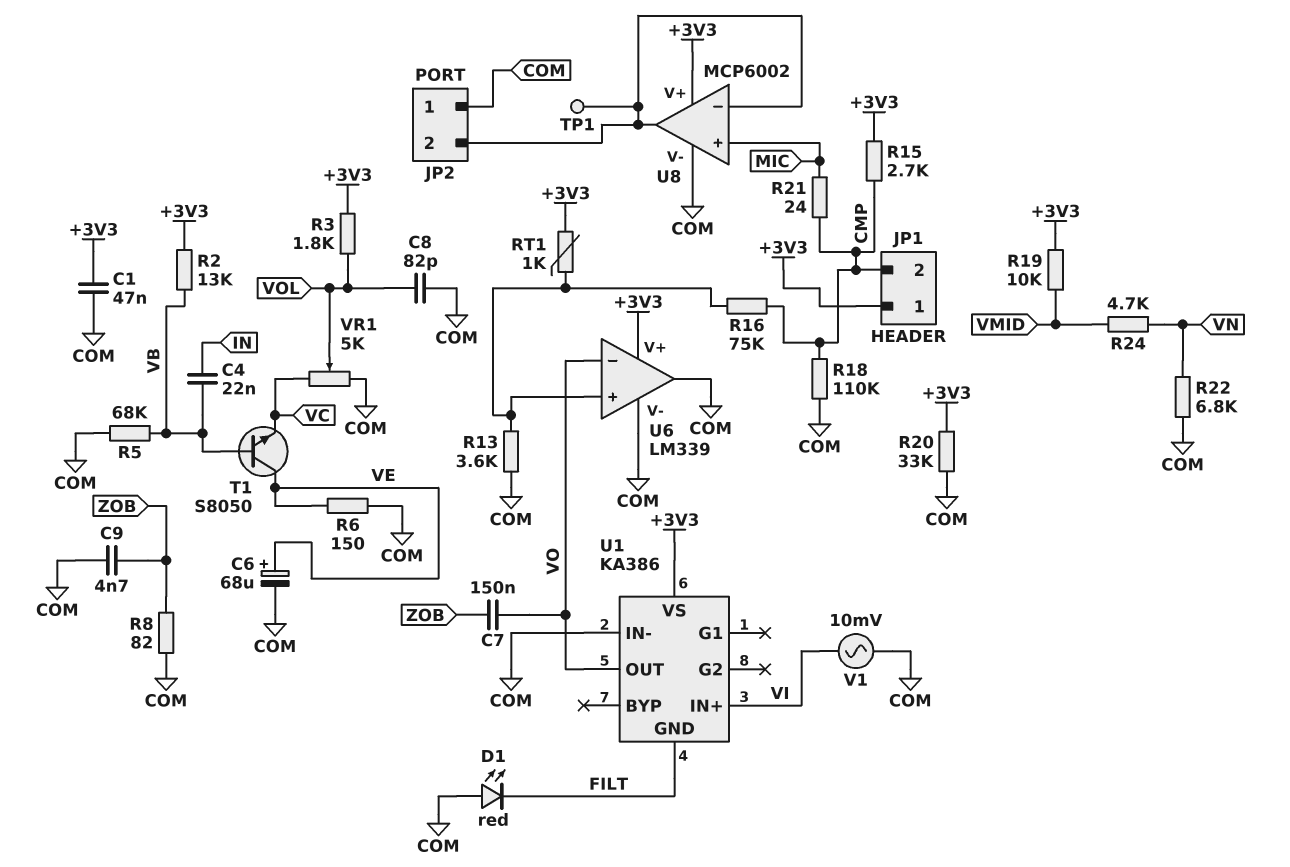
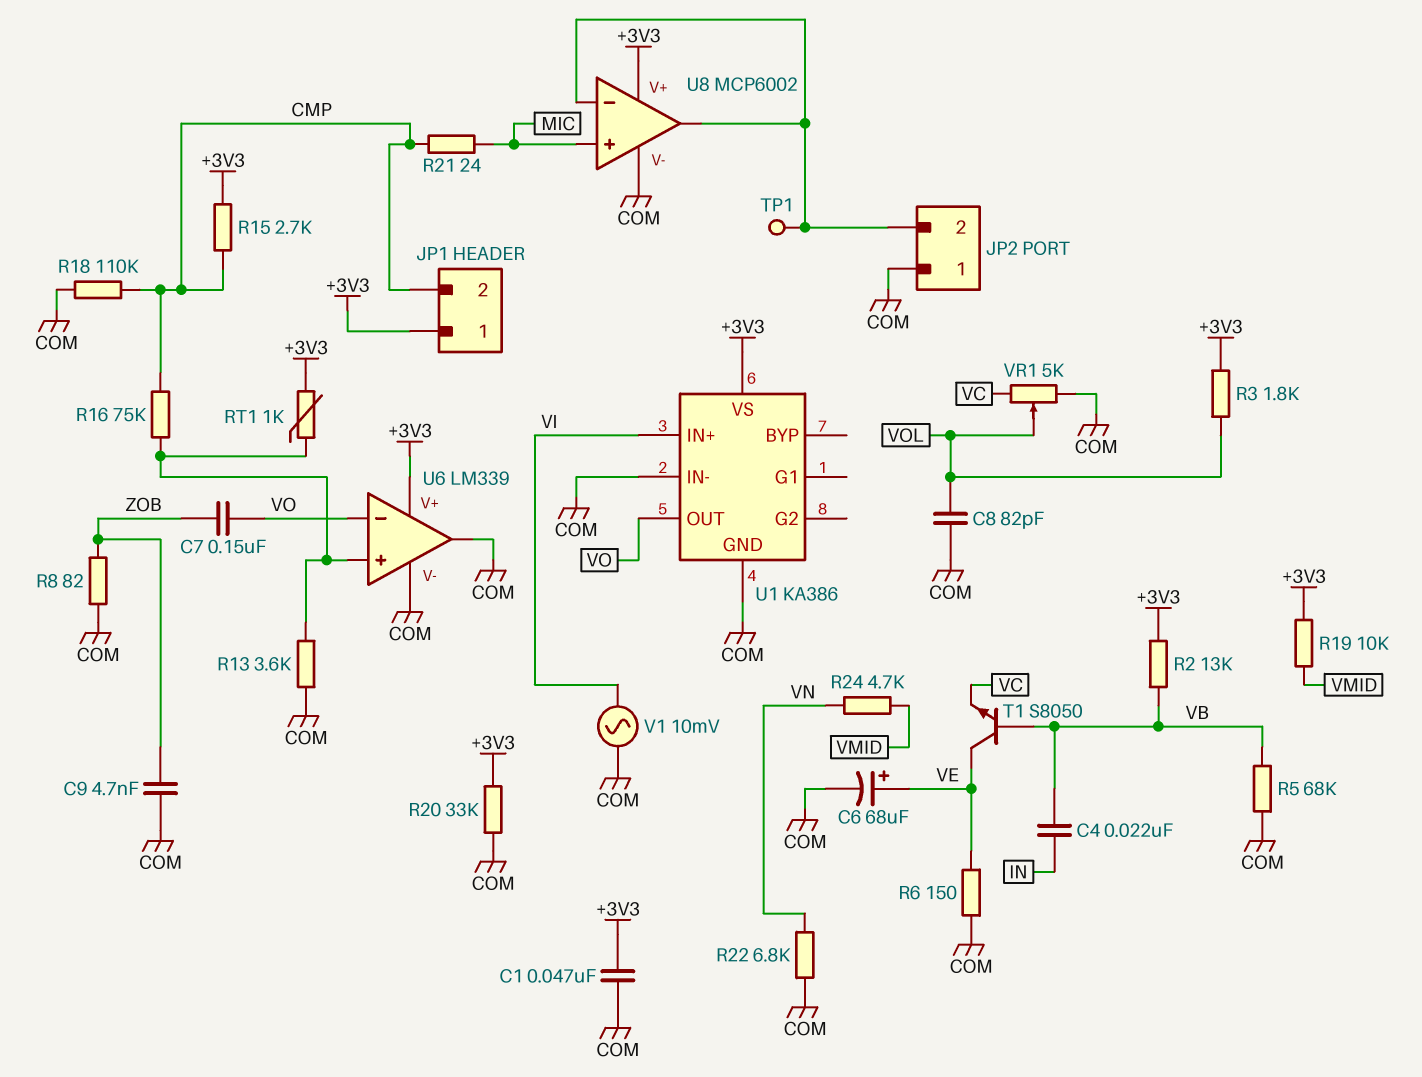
D1: LED red (A COM, K FILT) -> none
U1 pin GND: FILT -> COM

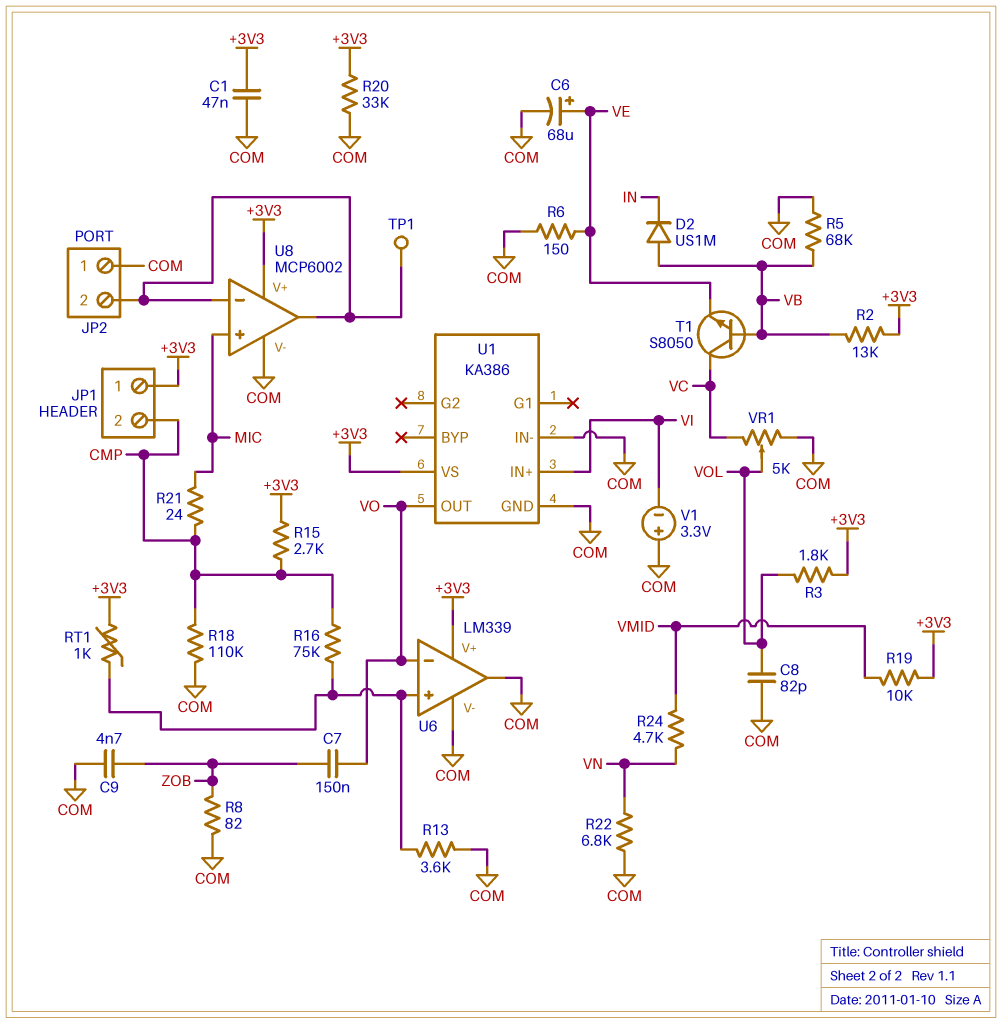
C4: 22nF (IN, VB) -> none
D2: none -> diode US1M (A VB, K IN)
T1: NPN S8050 (B VB, C VE, E VC) -> NPN S8050 (B VB, C VC, E VE)
V1: AC 10mV (COM, VI) -> 3.3V (plus COM, minus VI)

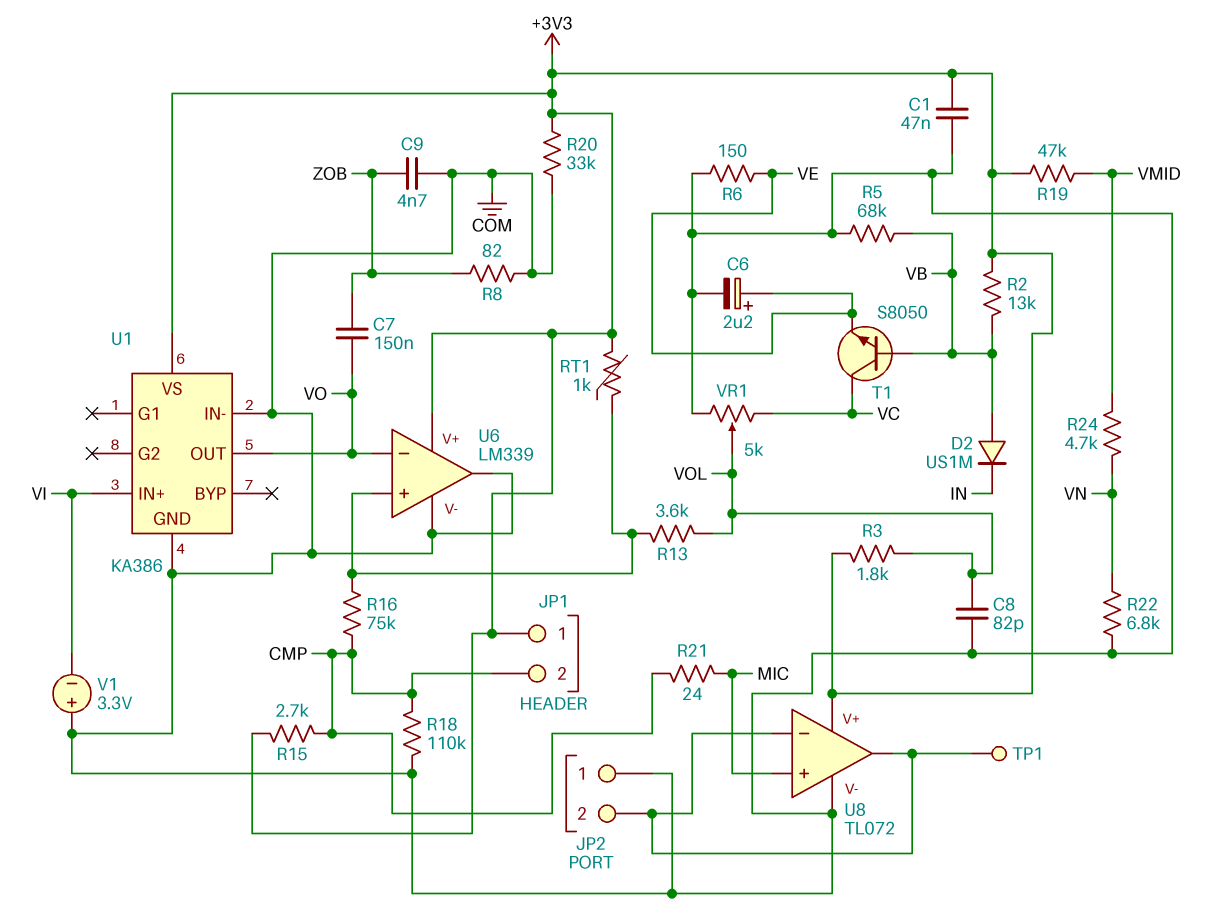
C6: 68uF (plus VE, minus COM) -> 2.2uF (plus VE, minus COM)
R13: 3.6k (COM, U6/in+) -> 3.6k (U6/in+, VOL)
R19: 10k (+3V3, VMID) -> 47k (+3V3, VMID)
U8: MCP6002 -> TL072

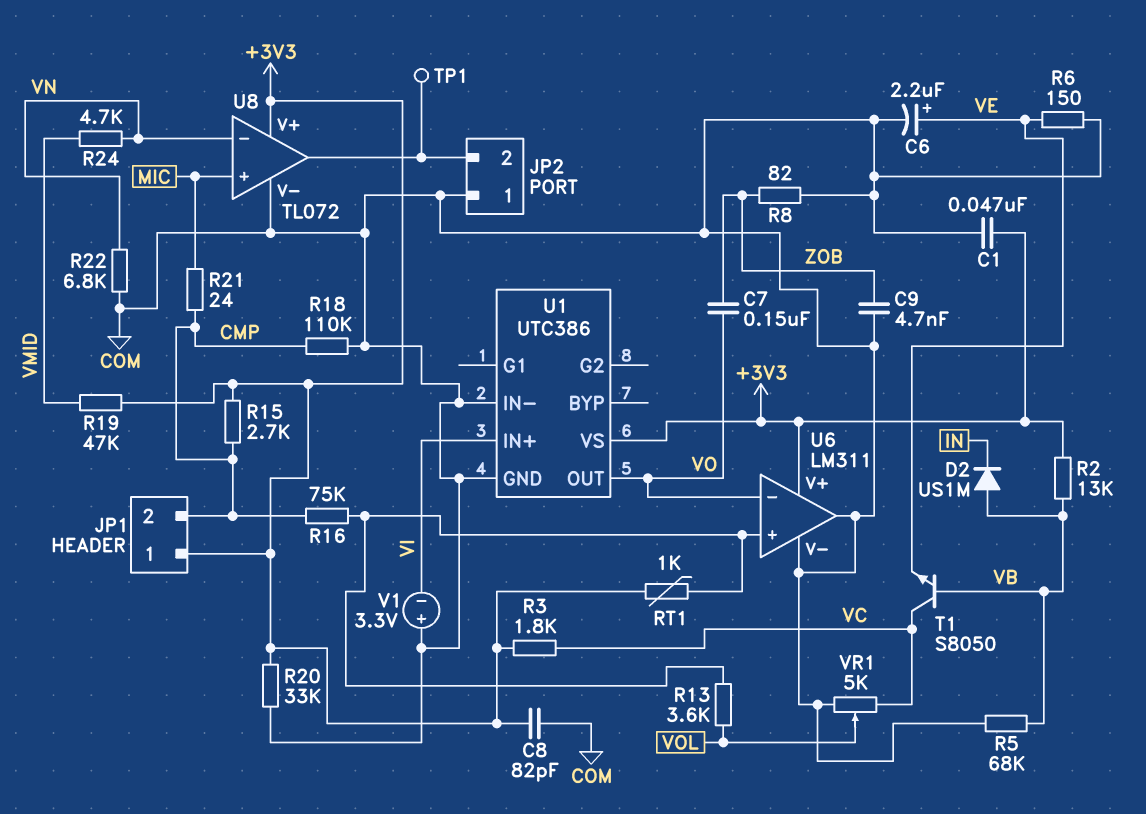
C8: 82pF (COM, VOL) -> 82pF (+3V3, COM)
R3: 1.8k (+3V3, VOL) -> 1.8k (+3V3, VC)
U1: KA386 -> UTC386
U6: LM339 -> LM311
U8 pin in-: JP2/2 -> VN

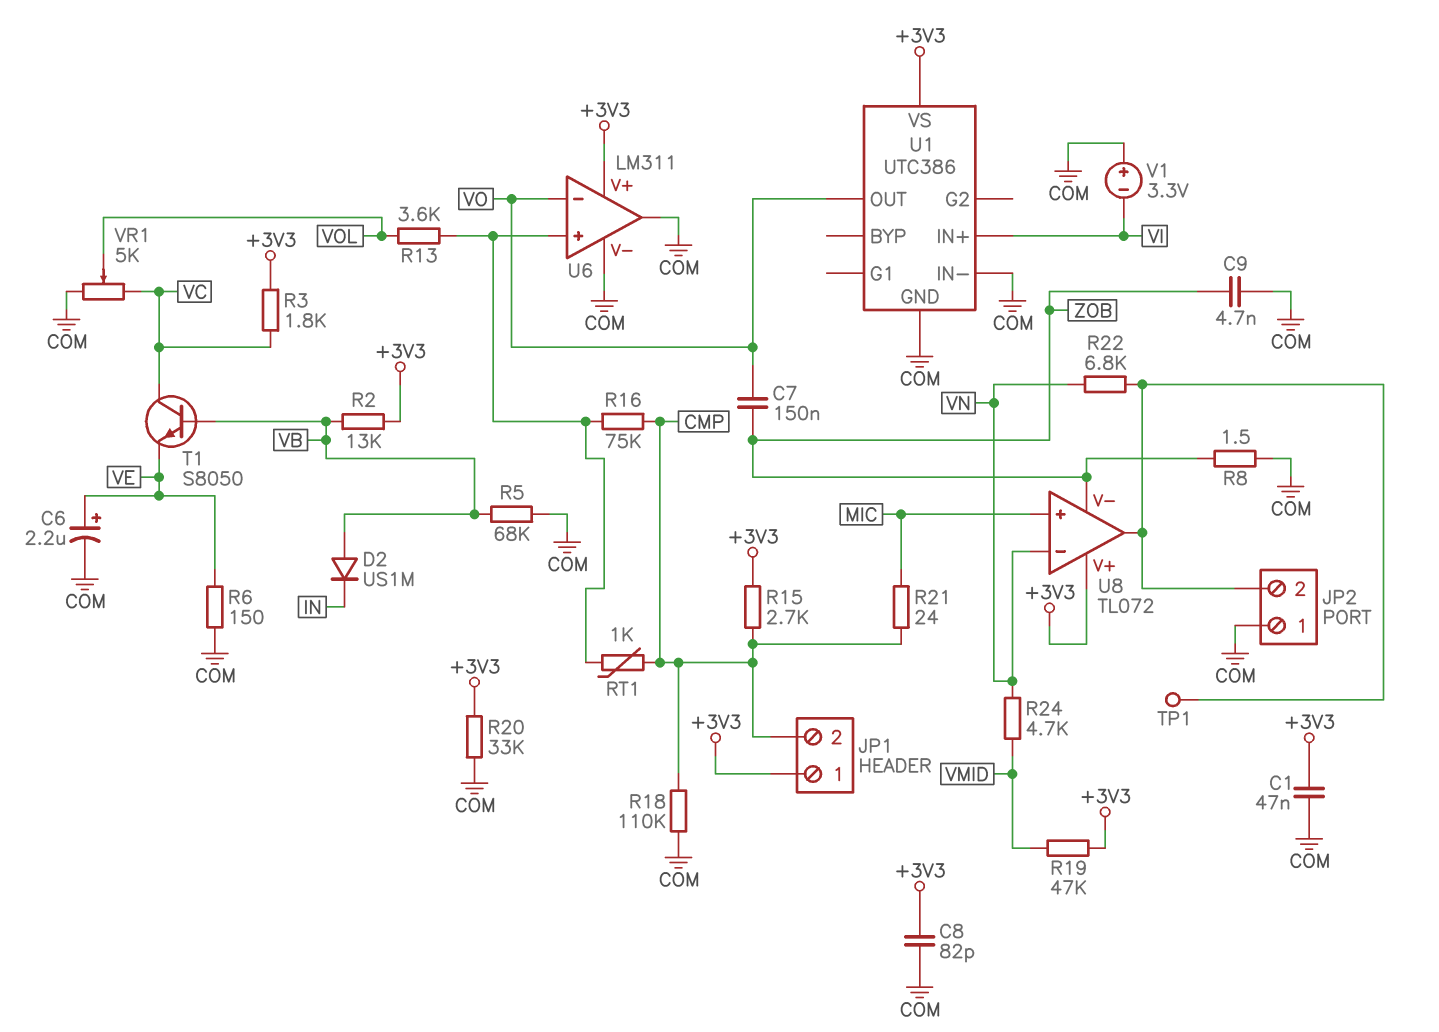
R8: 82 (COM, ZOB) -> 1.5 (COM, ZOB)
R22: 6.8k (COM, VN) -> 6.8k (JP2/2, VN)
RT1: 1k (+3V3, U6/in+) -> 1k (CMP, U6/in+)
U8 pin V-: COM -> ZOB

